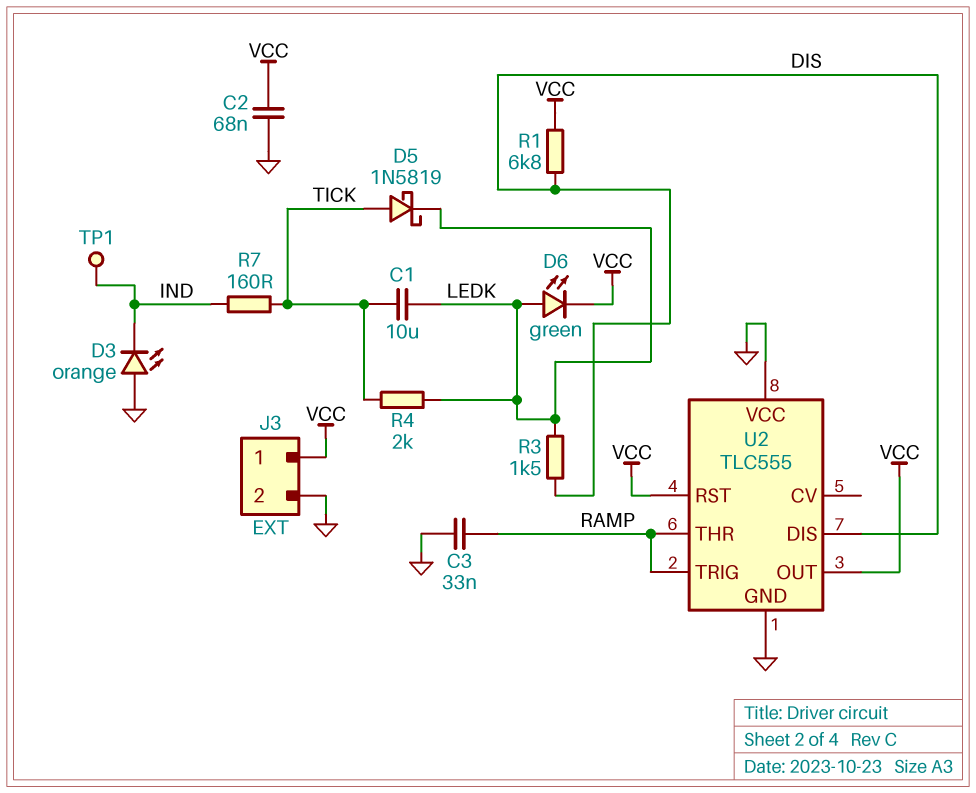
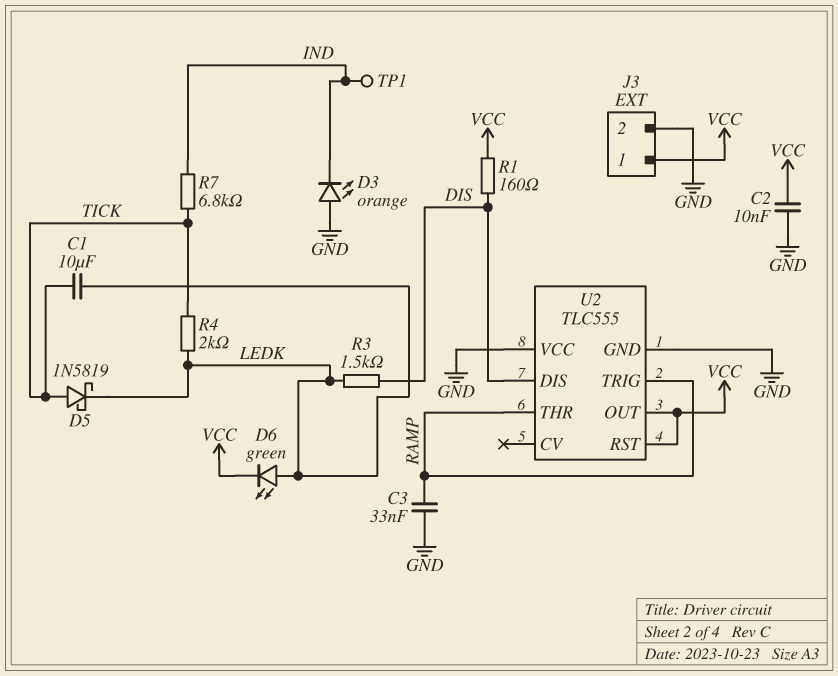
C2: 68nF (GND, VCC) -> 10nF (GND, VCC)
R1: 6.8k (DIS, VCC) -> 160 (DIS, VCC)
R7: 160 (IND, TICK) -> 6.8k (IND, TICK)

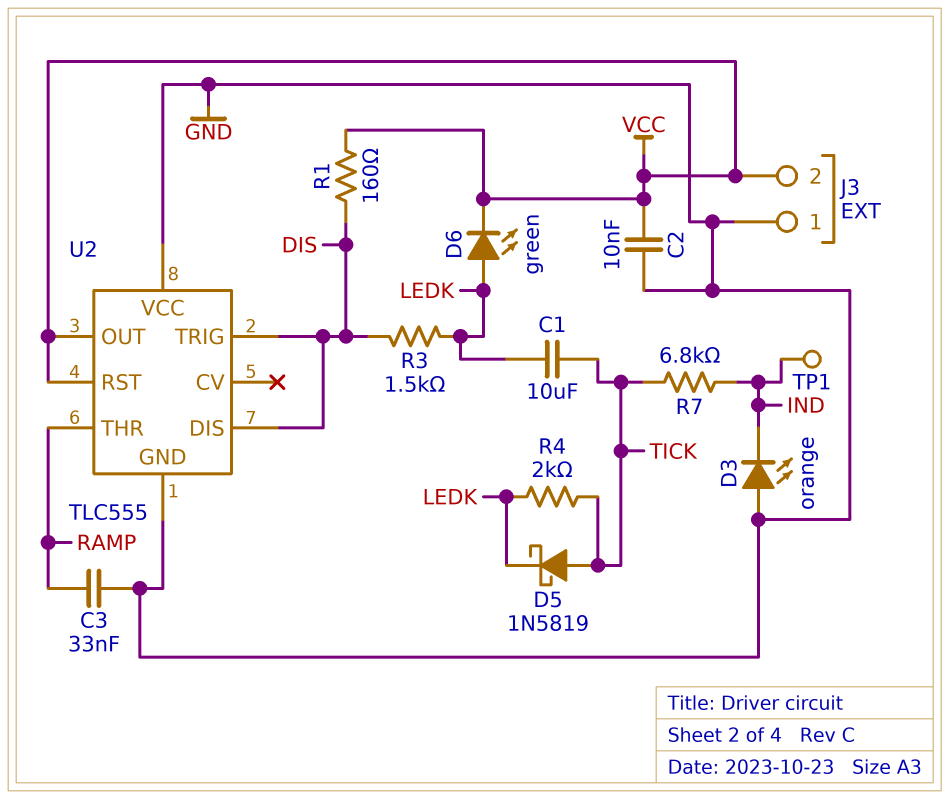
J3 pin 1: VCC -> GND
J3 pin 2: GND -> VCC
U2 pin TRIG: RAMP -> DIS

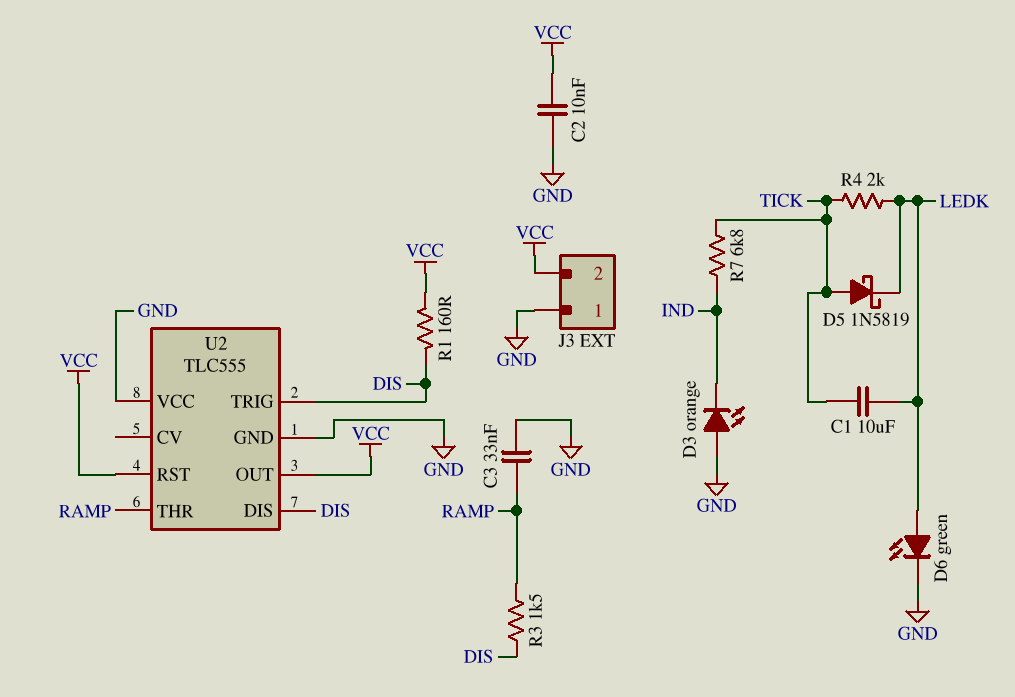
D6: LED green (A LEDK, K VCC) -> LED green (A LEDK, K GND)
R3: 1.5k (DIS, LEDK) -> 1.5k (DIS, RAMP)
TP1: test point (IND) -> none

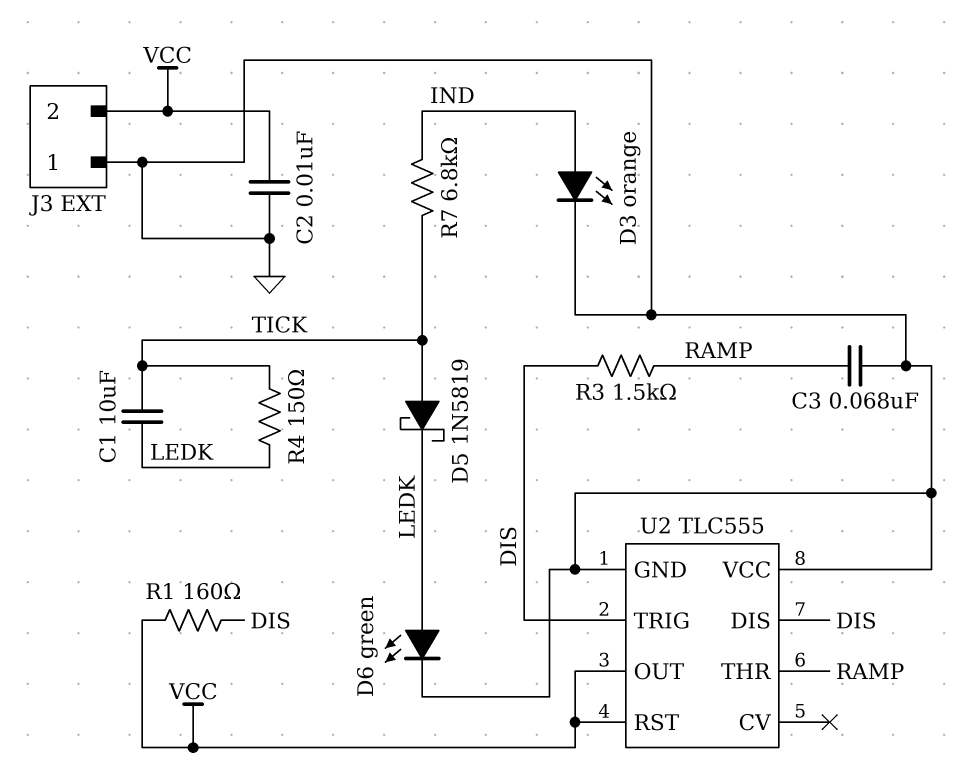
C3: 33nF (GND, RAMP) -> 68nF (GND, RAMP)
D3: LED orange (A GND, K IND) -> LED orange (A IND, K GND)
R4: 2k (LEDK, TICK) -> 150 (LEDK, TICK)

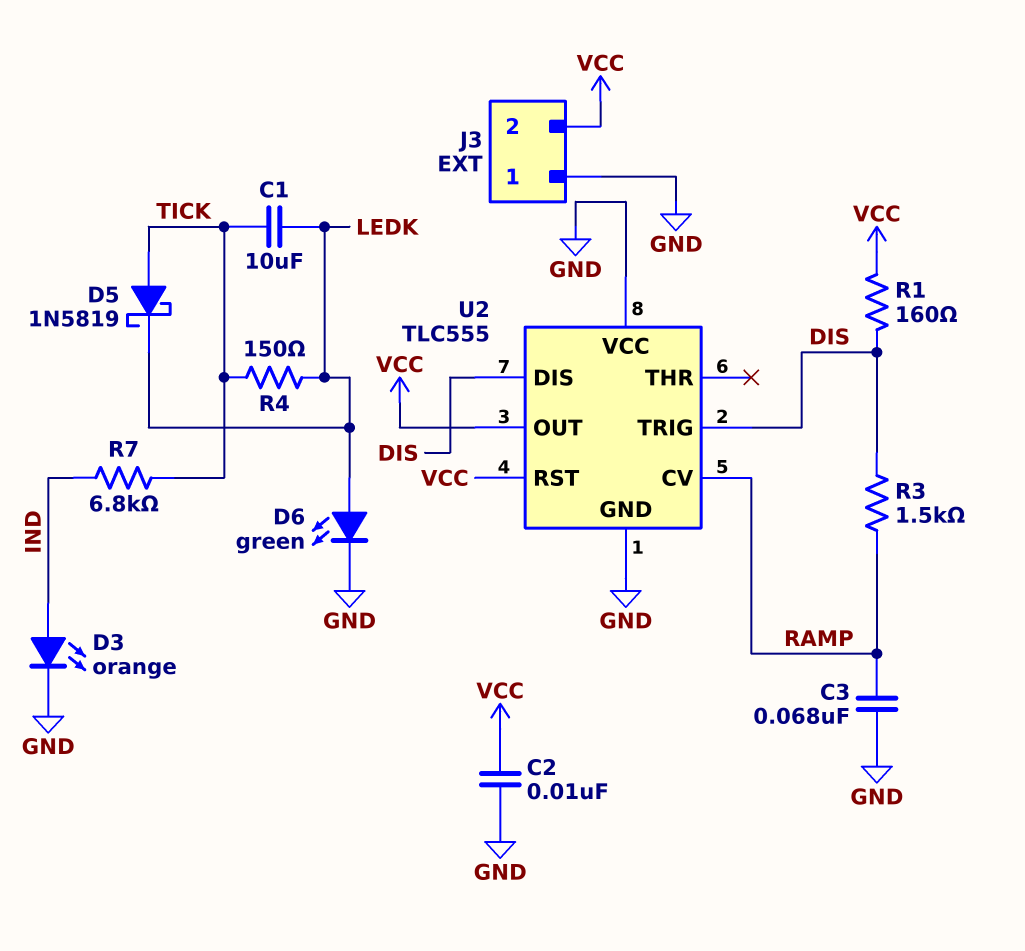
U2 pin CV: none -> RAMP
U2 pin THR: RAMP -> none

